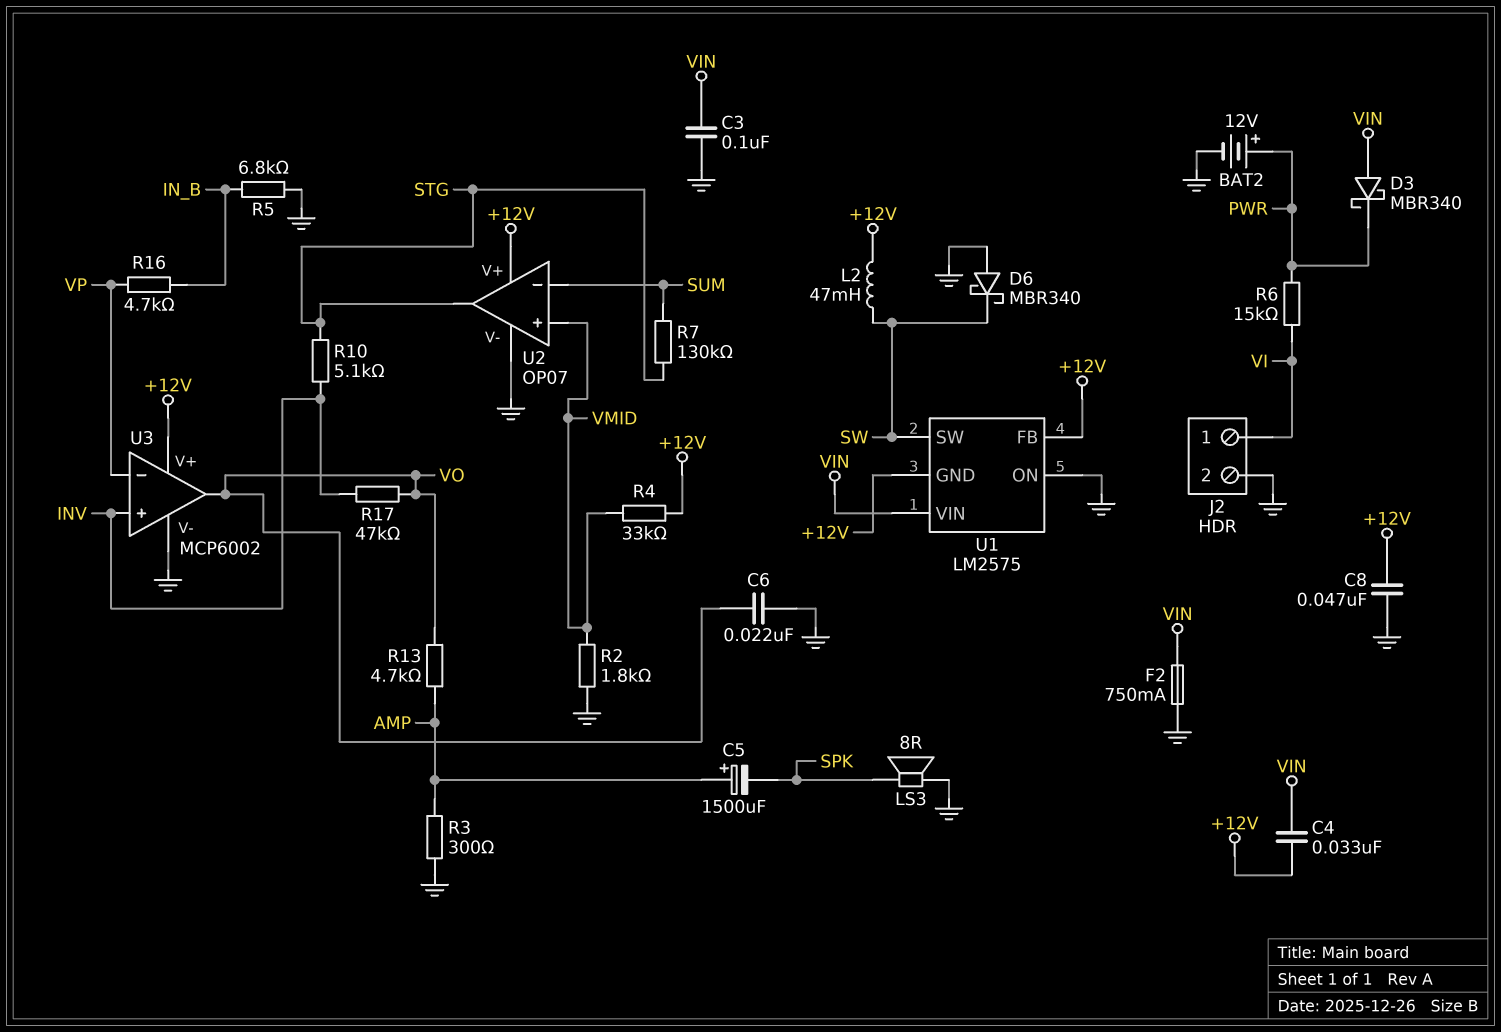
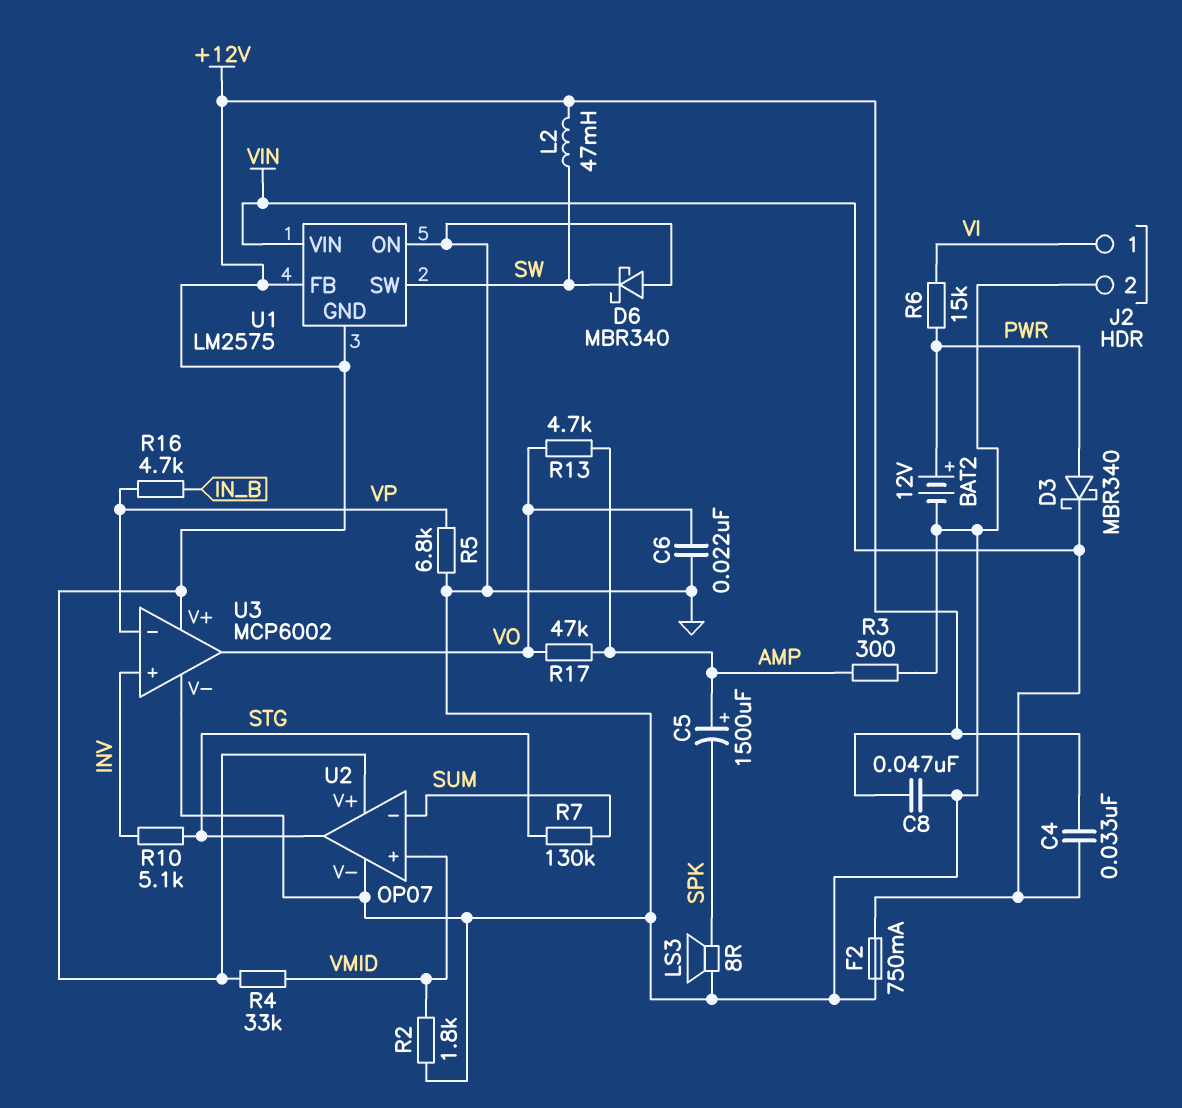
C3: 100nF (GND, VIN) -> none
D3: schottky MBR340 (A VIN, K PWR) -> schottky MBR340 (A PWR, K VIN)
R5: 6.8k (GND, IN_B) -> 6.8k (GND, VP)
R17: 47k (INV, VO) -> 47k (AMP, VO)

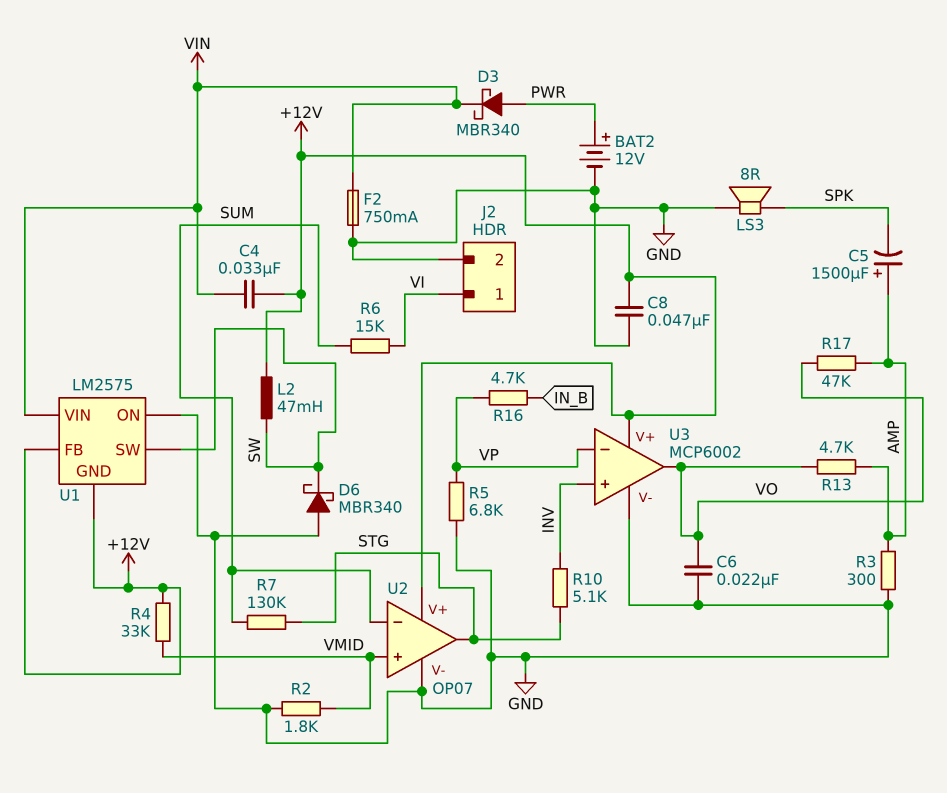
R6: 15k (PWR, VI) -> 15k (SUM, VI)

